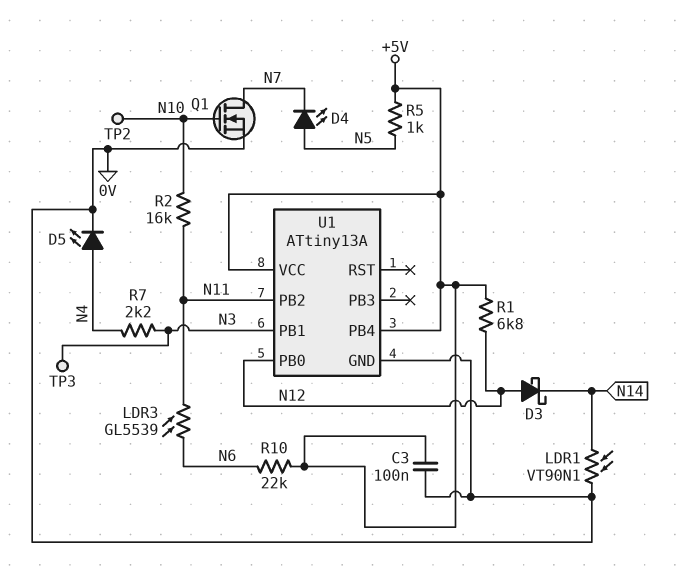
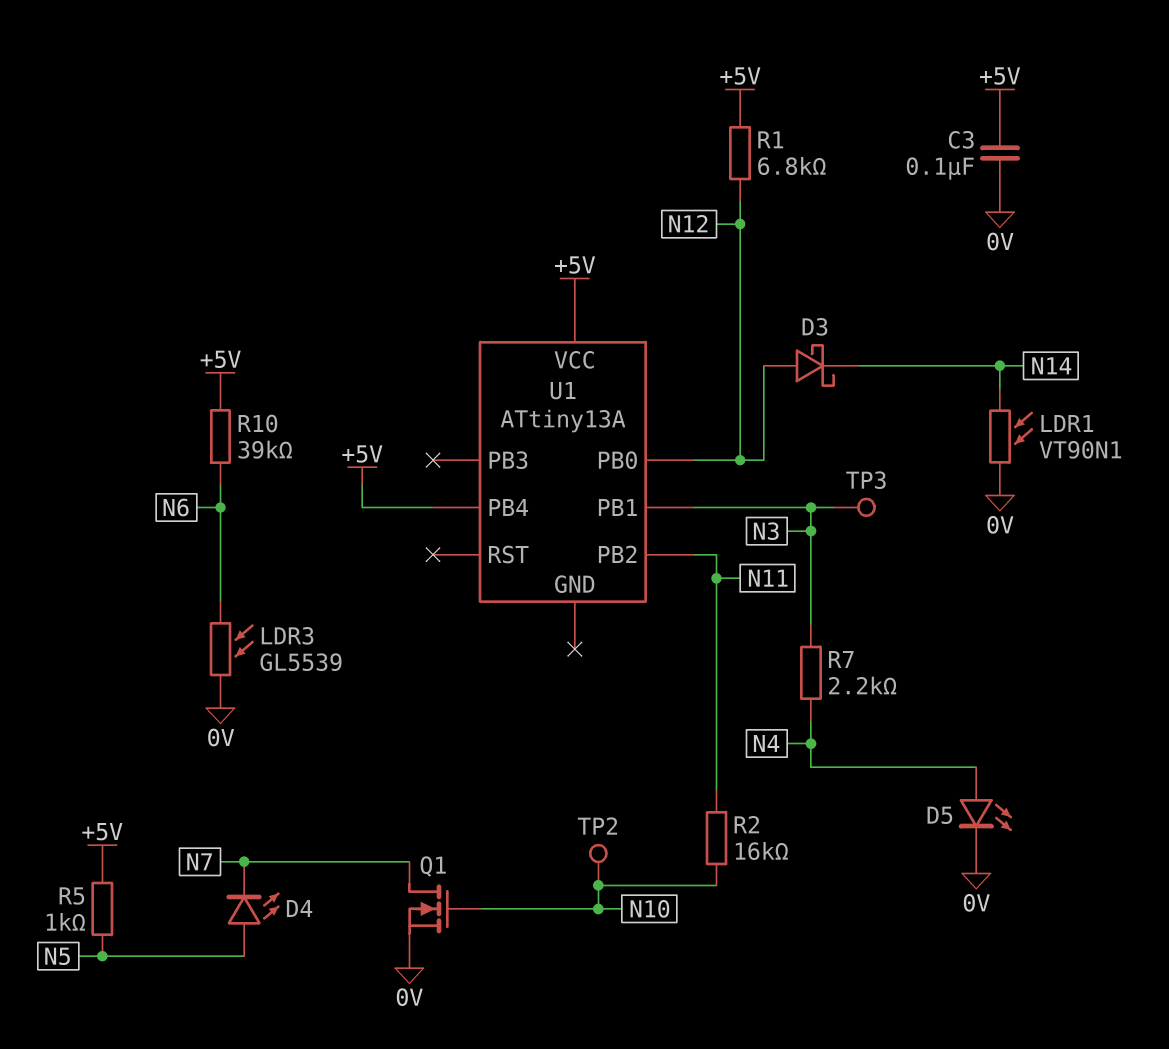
LDR3: GL5539 (N6, N11) -> GL5539 (0V, N6)
R10: 22k (+5V, N6) -> 39k (+5V, N6)
U1 pin GND: 0V -> none

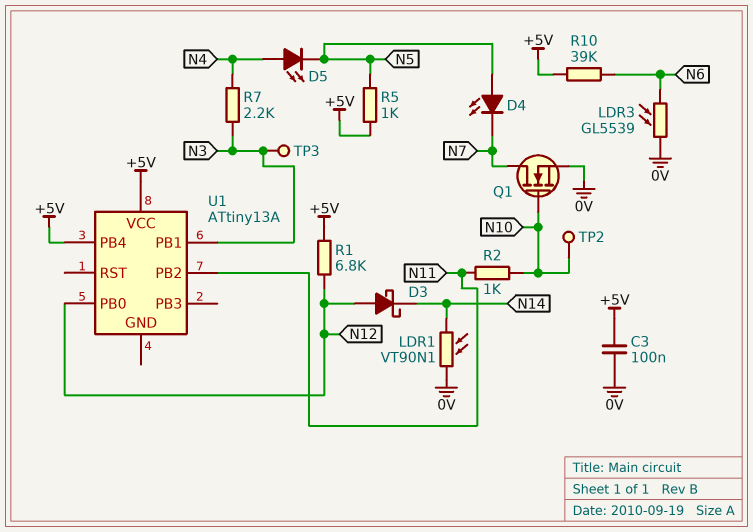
D5: LED (A N4, K 0V) -> LED (A N4, K N5)
R2: 16k (N10, N11) -> 1k (N10, N11)

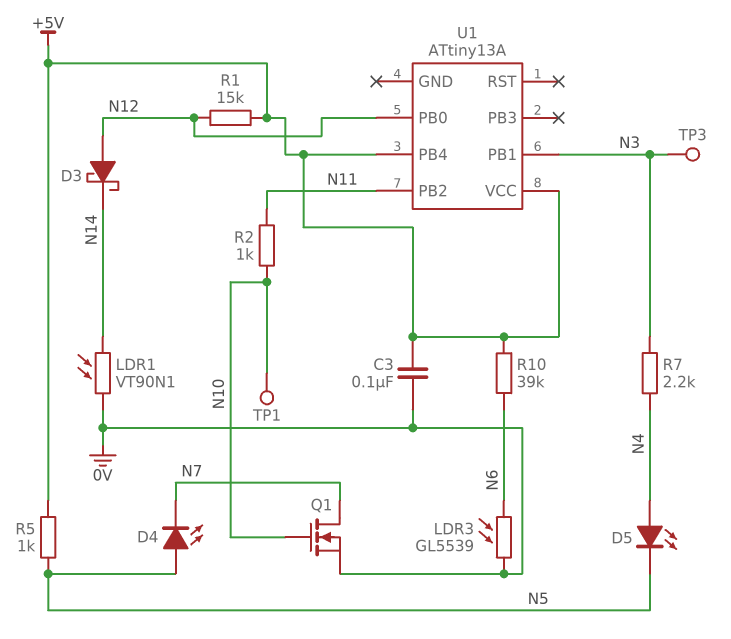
R1: 6.8k (+5V, N12) -> 15k (+5V, N12)
TP1: none -> test point (N10)
TP2: test point (N10) -> none

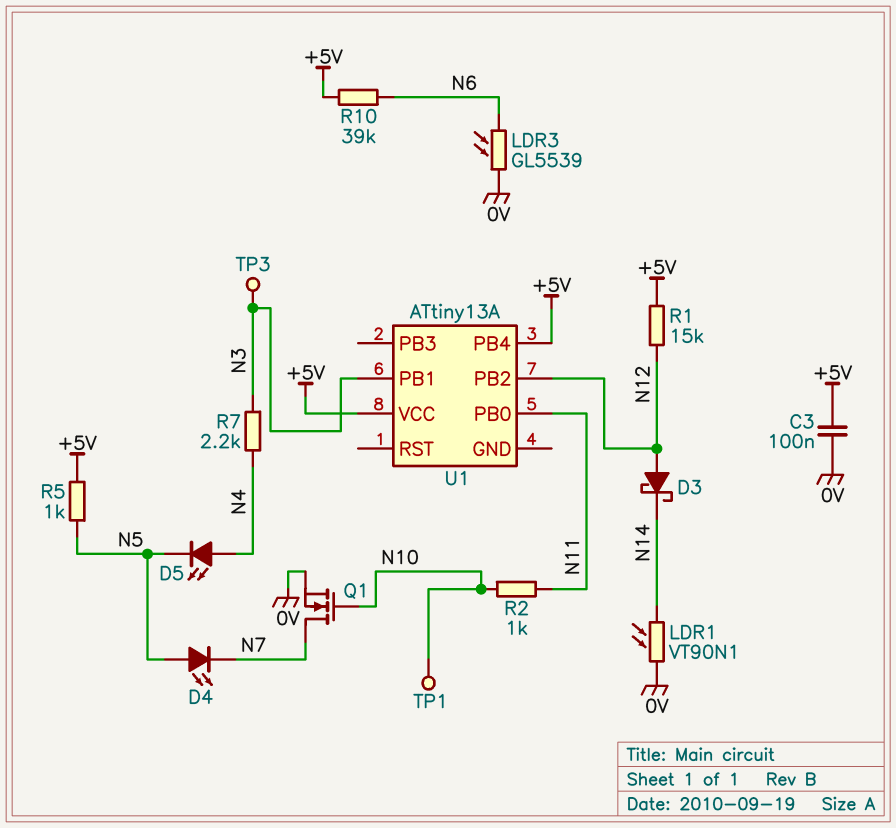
U1 pin PB0: N12 -> N11
U1 pin PB2: N11 -> N12

